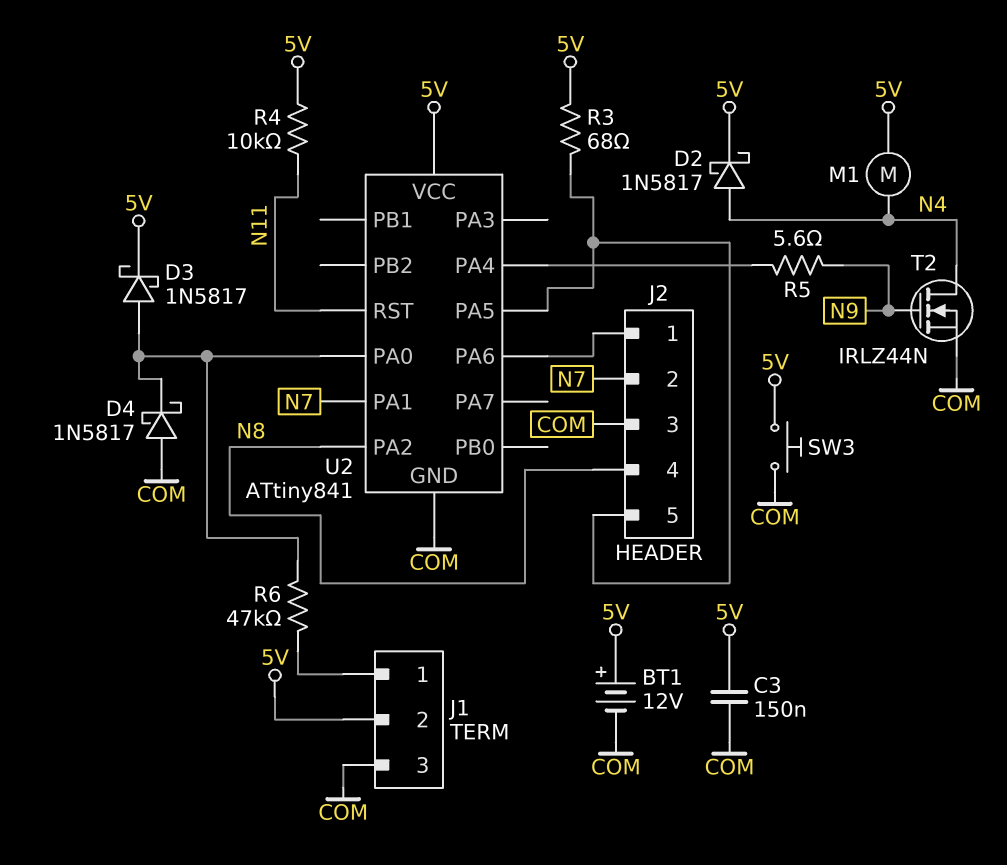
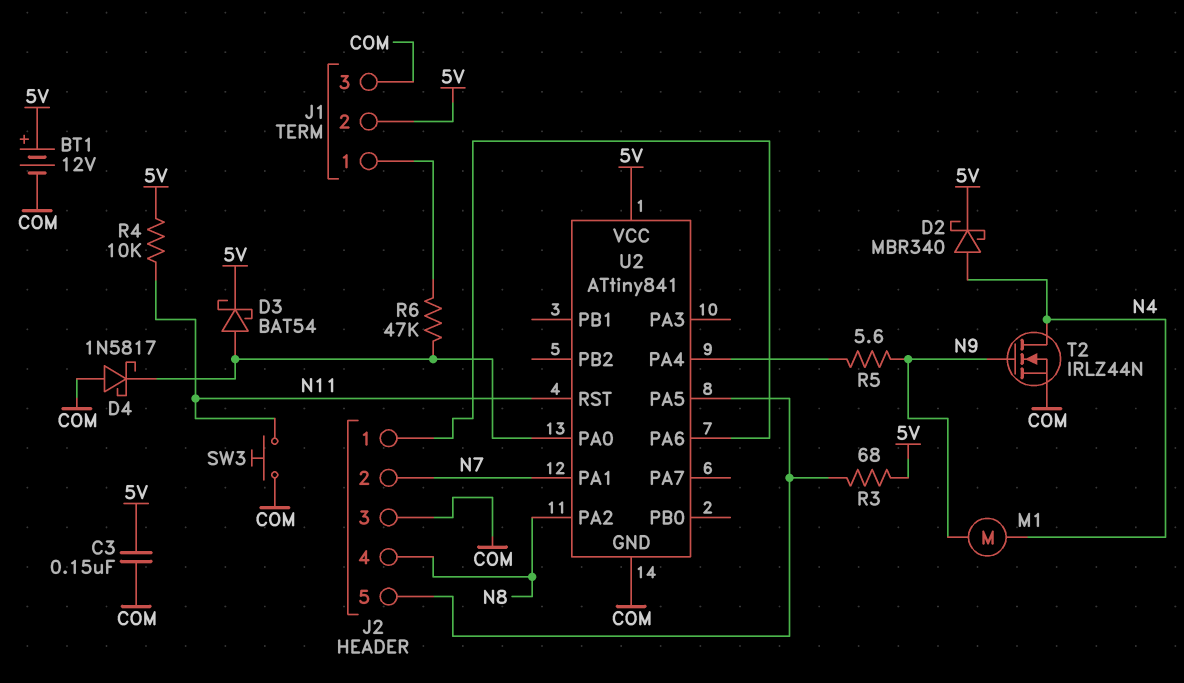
D2: schottky 1N5817 (A N4, K 5V) -> schottky MBR340 (A N4, K 5V)
D3: schottky 1N5817 (A U2/PA0, K 5V) -> schottky BAT54 (A U2/PA0, K 5V)
M1: motor (5V, N4) -> motor (N4, N9)
SW3: button (5V, COM) -> button (COM, N11)

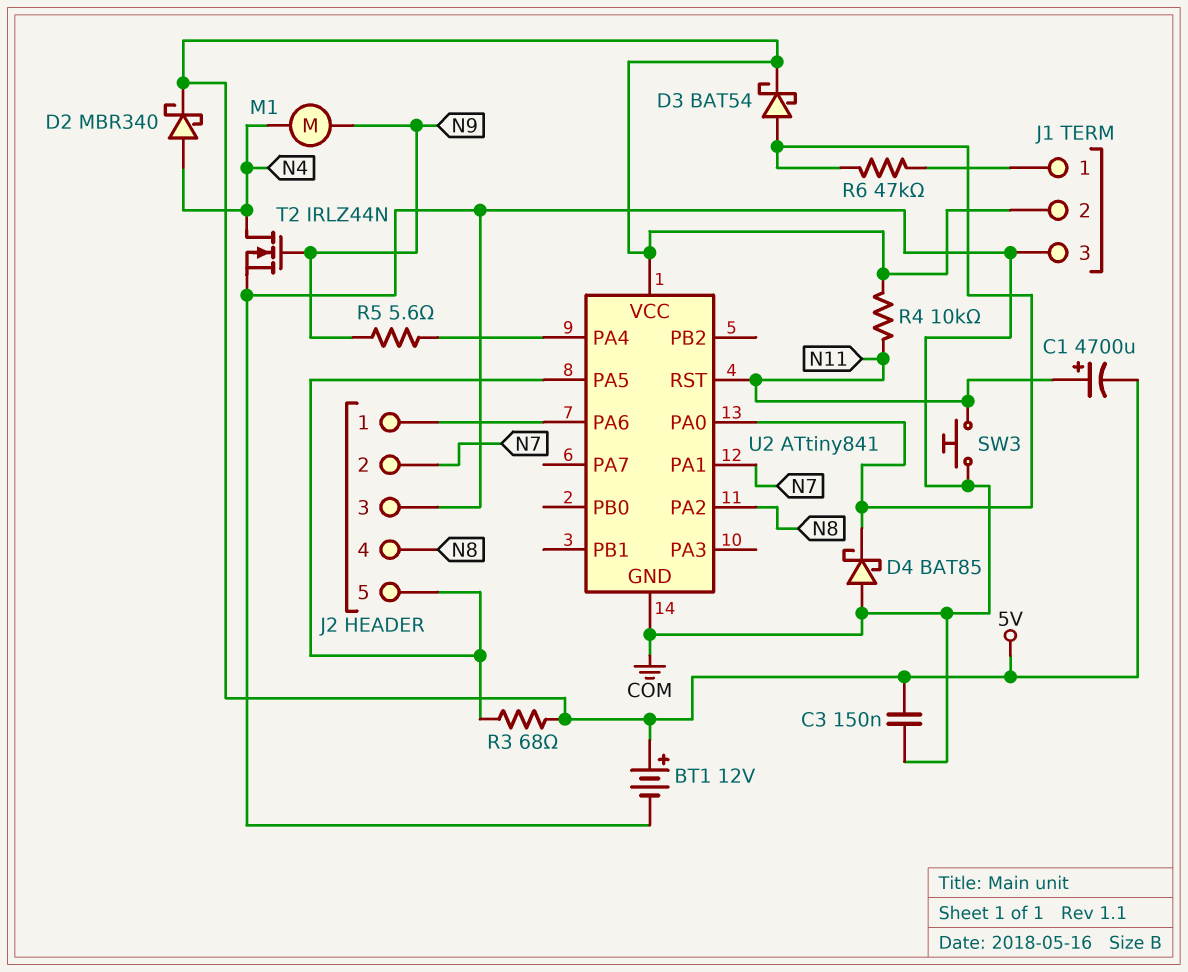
C1: none -> 4700uF (plus N11, minus 5V)
D4: schottky 1N5817 (A COM, K U2/PA0) -> schottky BAT85 (A COM, K U2/PA0)

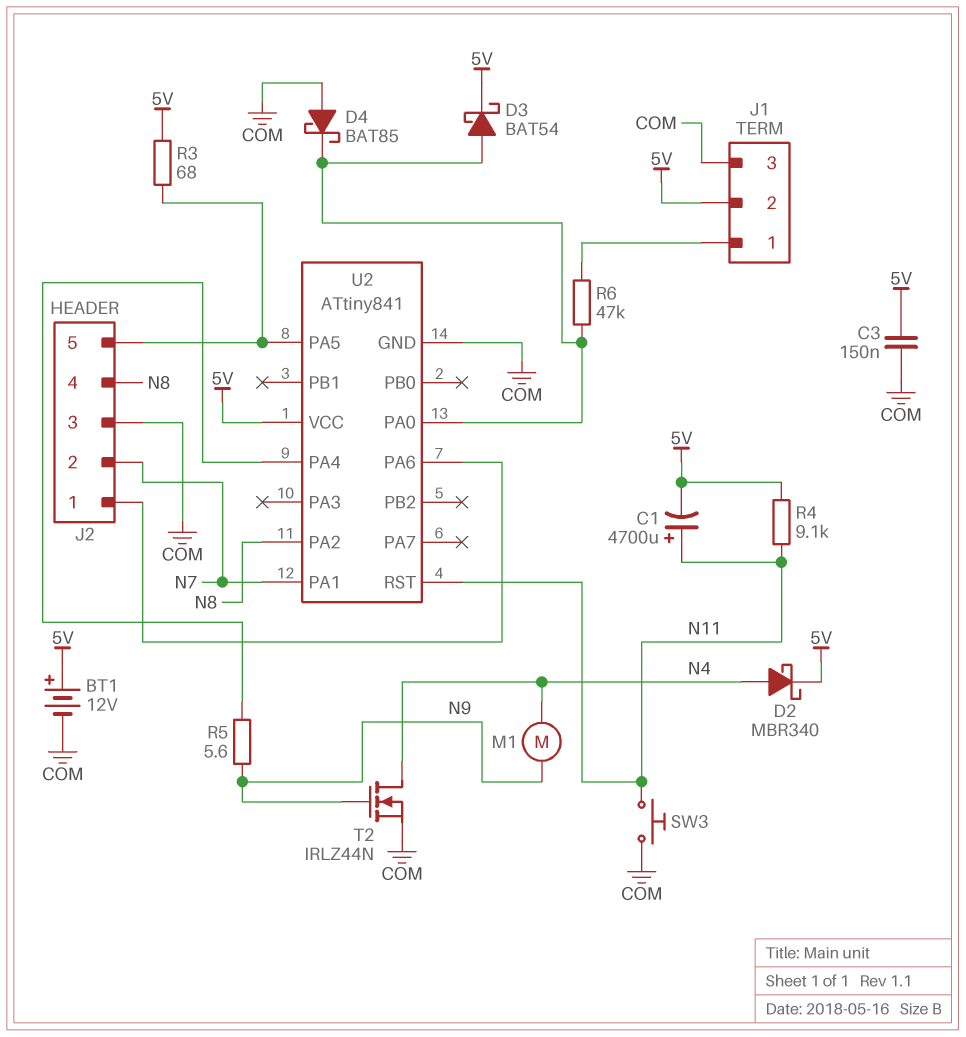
R4: 10k (5V, N11) -> 9.1k (5V, N11)

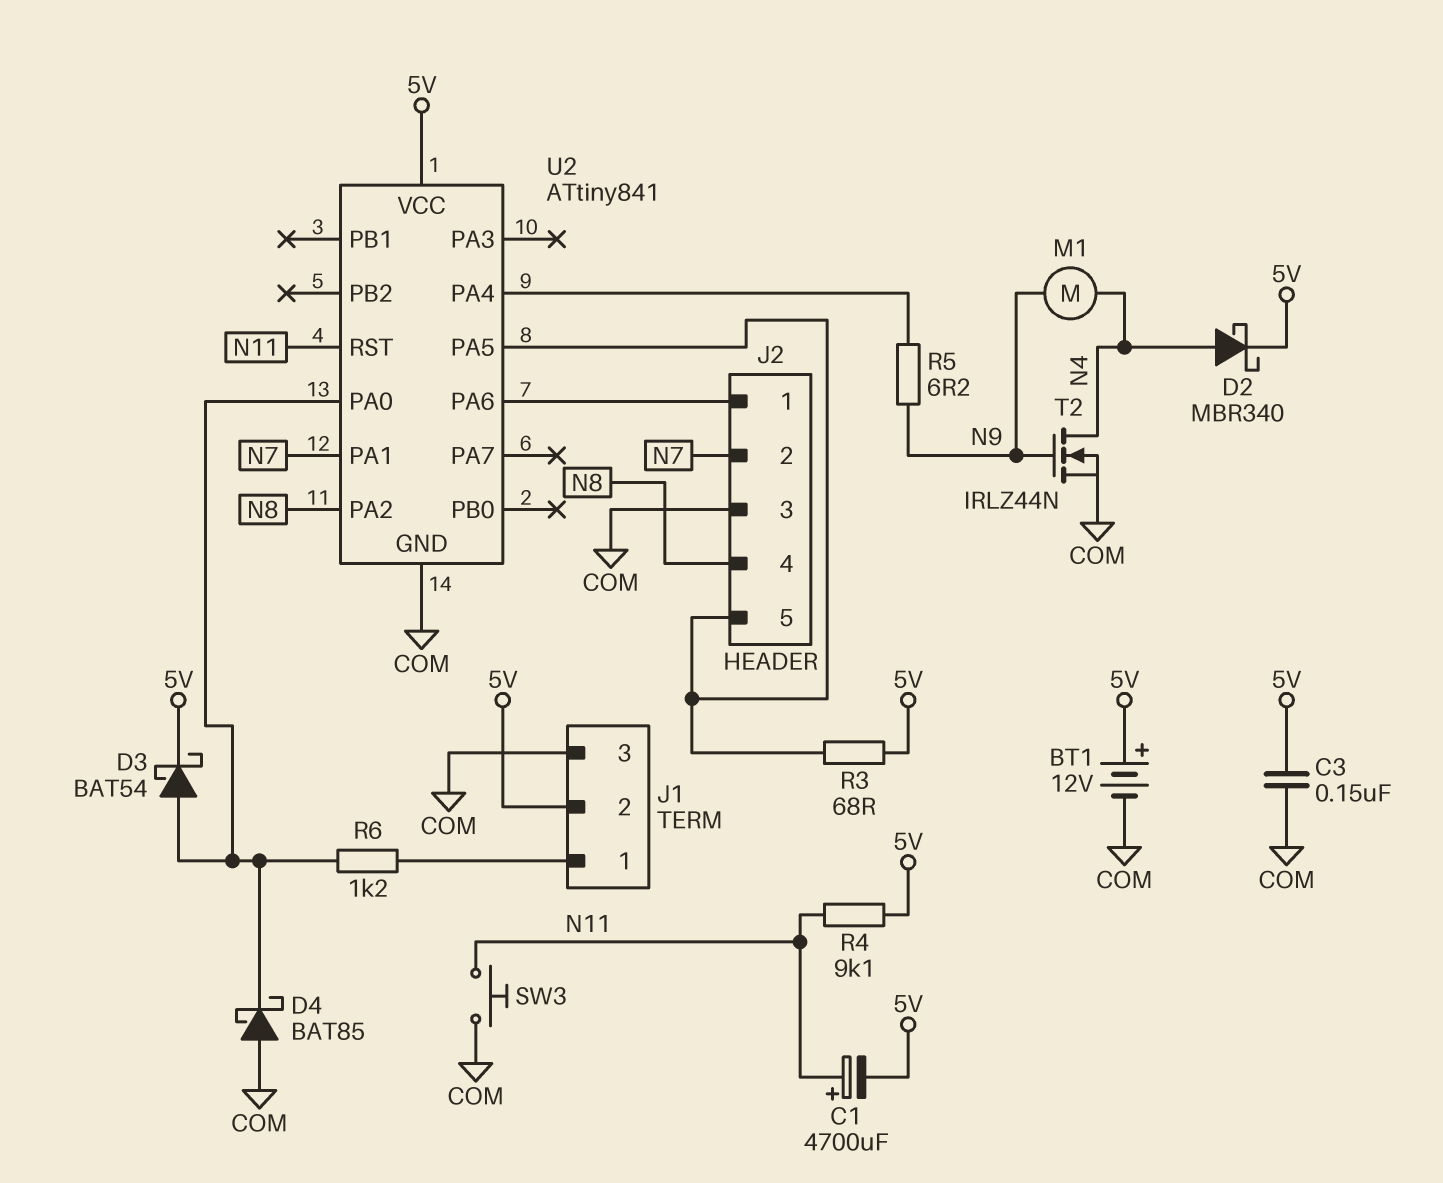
R5: 5.6 (N9, U2/PA4) -> 6.2 (N9, U2/PA4)
R6: 47k (J1/1, U2/PA0) -> 1.2k (J1/1, U2/PA0)

